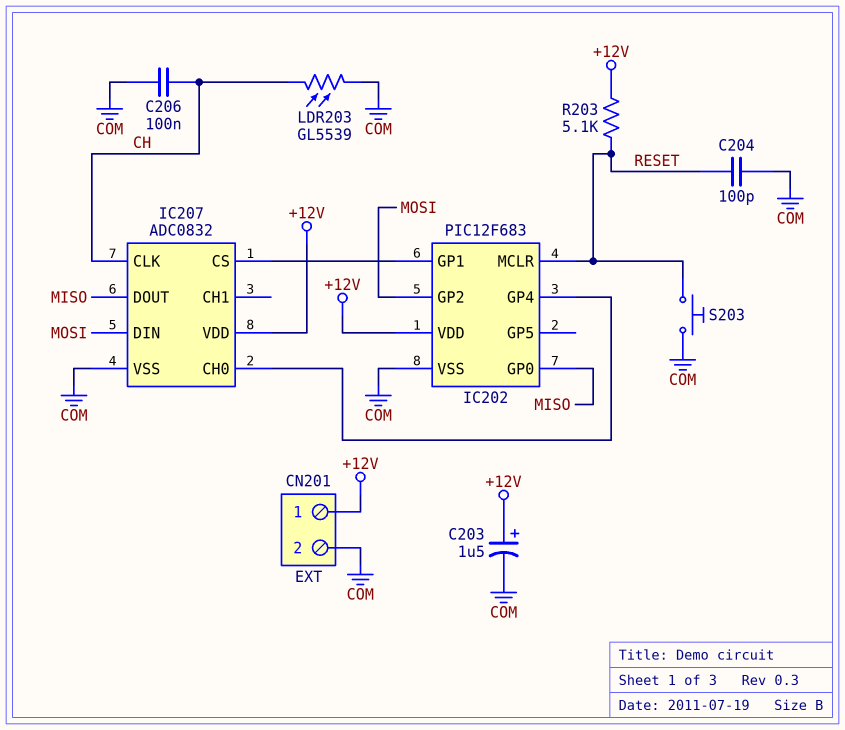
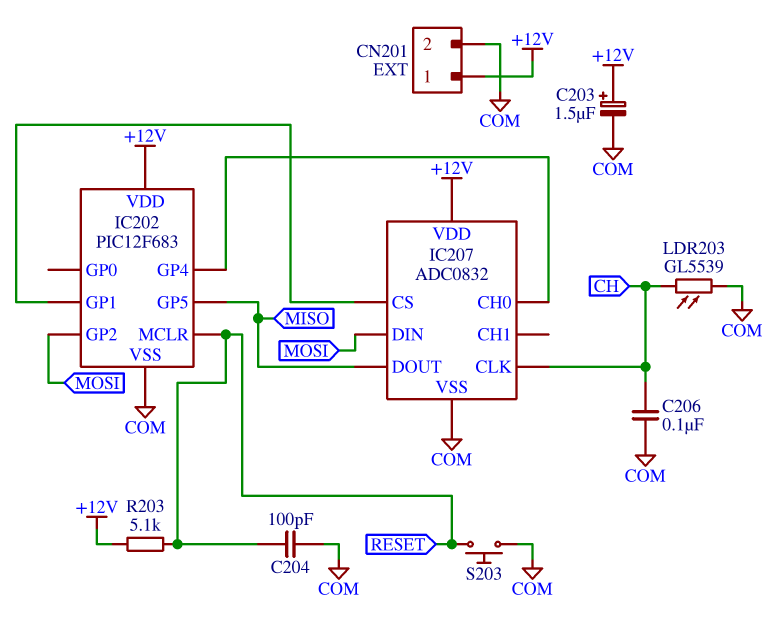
IC202 pin GP0: MISO -> none
IC202 pin GP5: none -> MISO

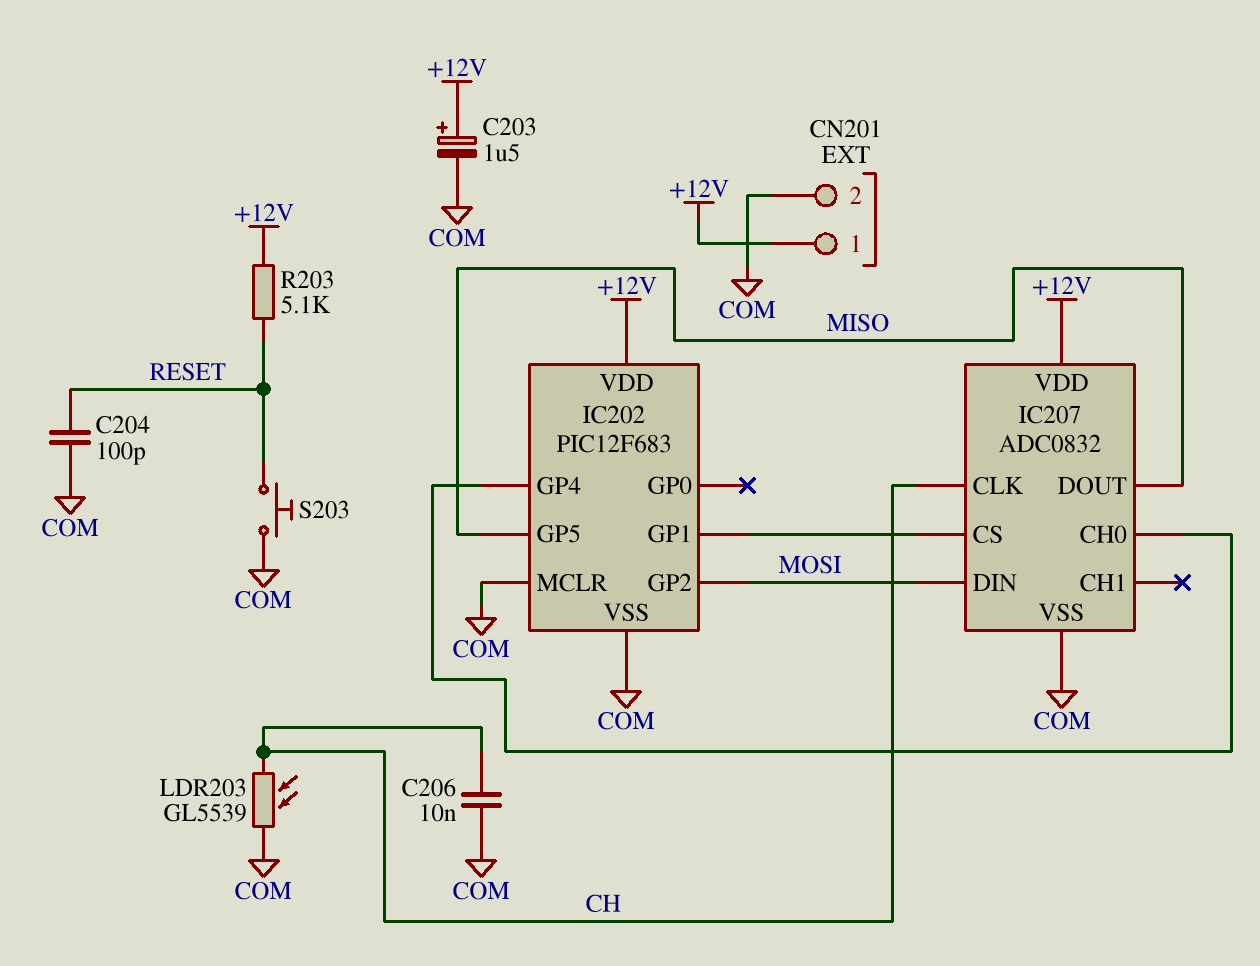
C206: 100nF (CH, COM) -> 10nF (CH, COM)
IC202 pin MCLR: RESET -> COM

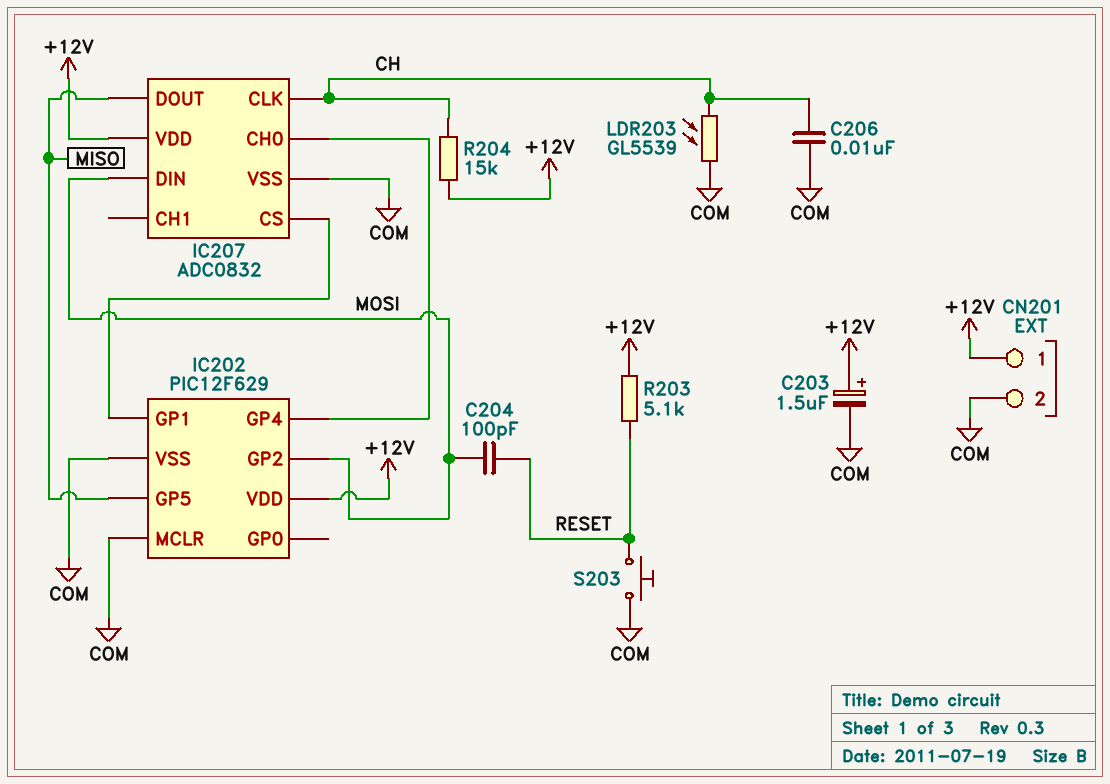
C204: 100pF (COM, RESET) -> 100pF (MOSI, RESET)
IC202: PIC12F683 -> PIC12F629
R204: none -> 15k (+12V, CH)

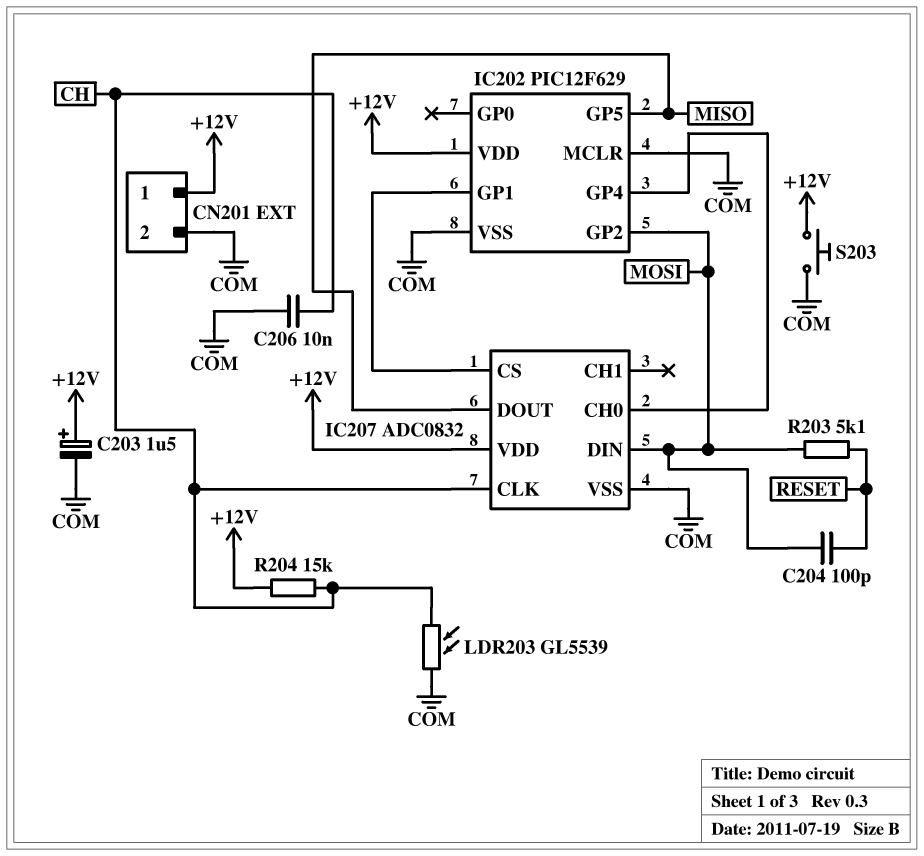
R203: 5.1k (+12V, RESET) -> 5.1k (MOSI, RESET)
S203: button (COM, RESET) -> button (+12V, COM)

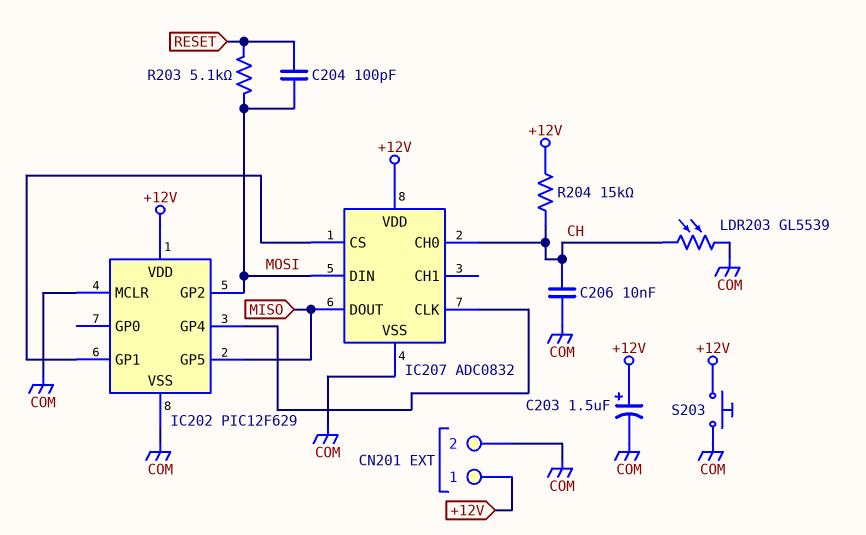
IC207 pin CH0: IC202/GP4 -> CH
IC207 pin CLK: CH -> IC202/GP4

